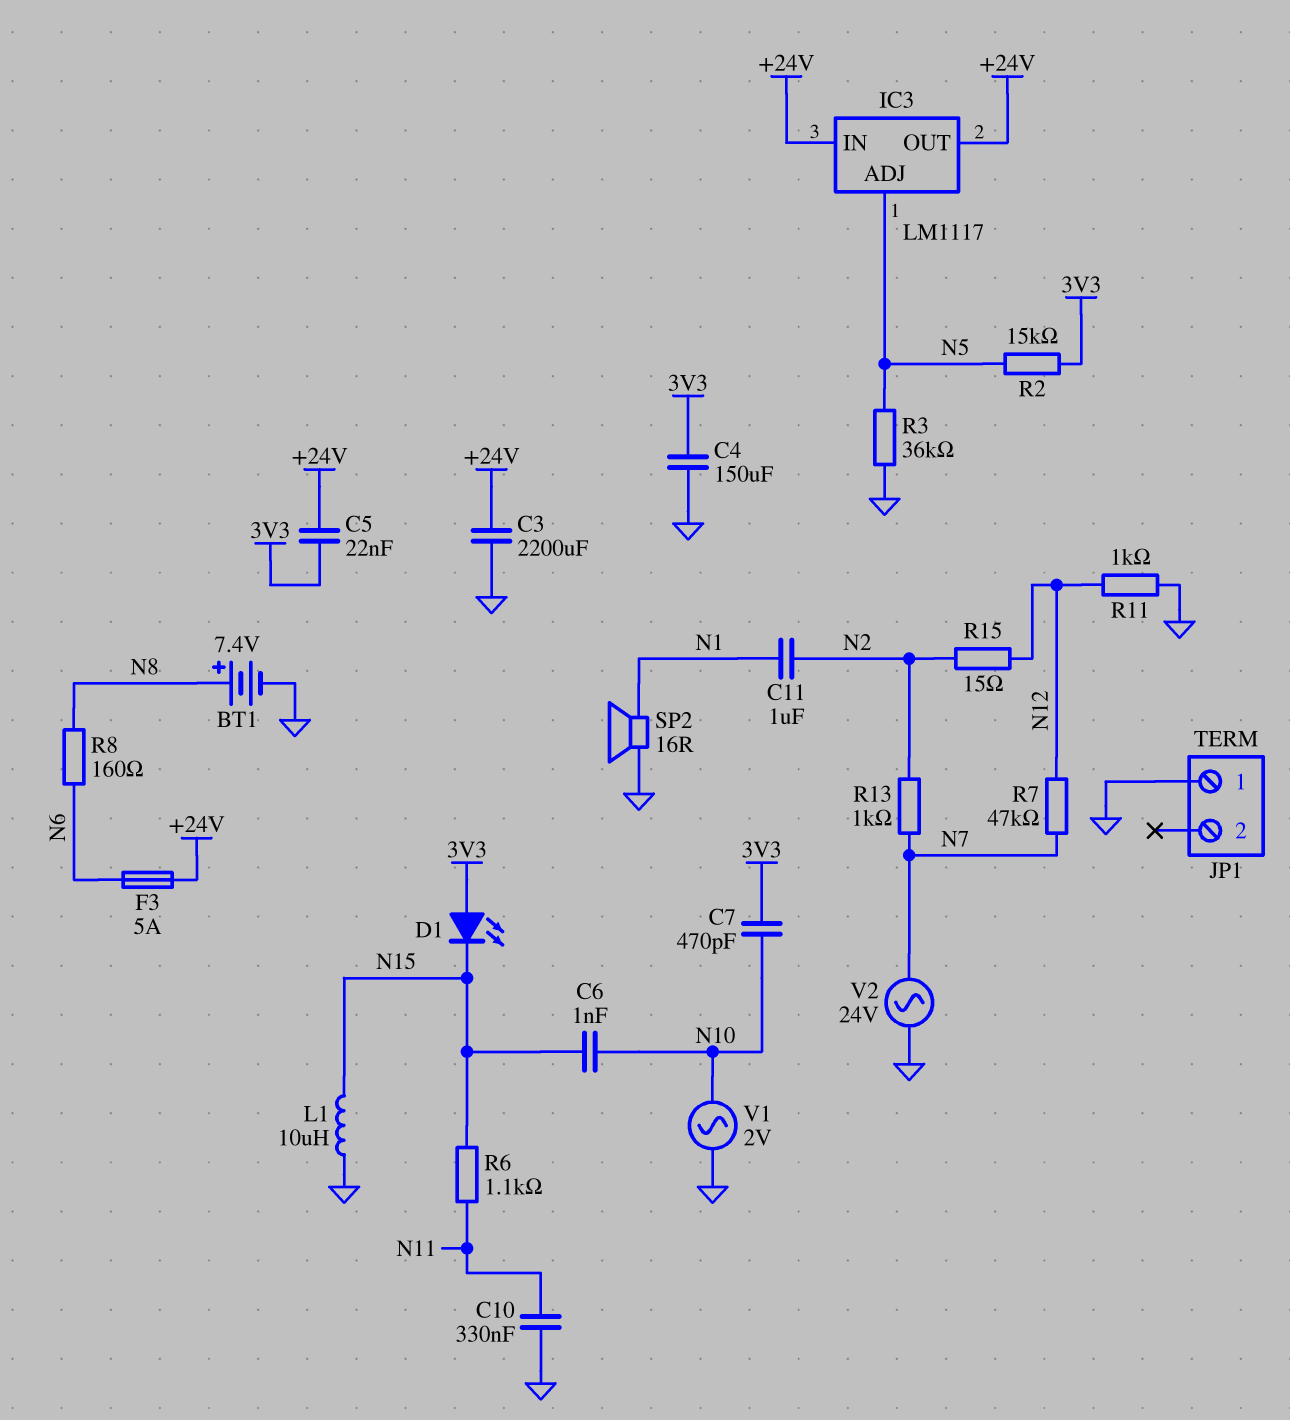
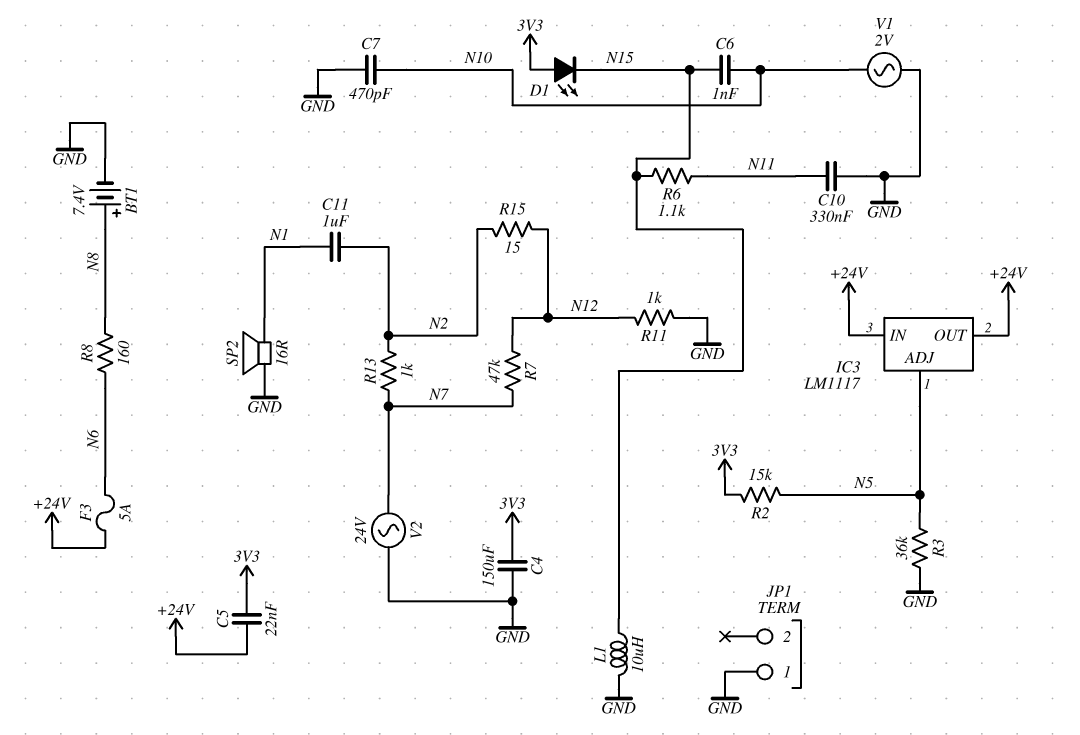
C3: 2200uF (+24V, GND) -> none
C7: 470pF (3V3, N10) -> 470pF (GND, N10)

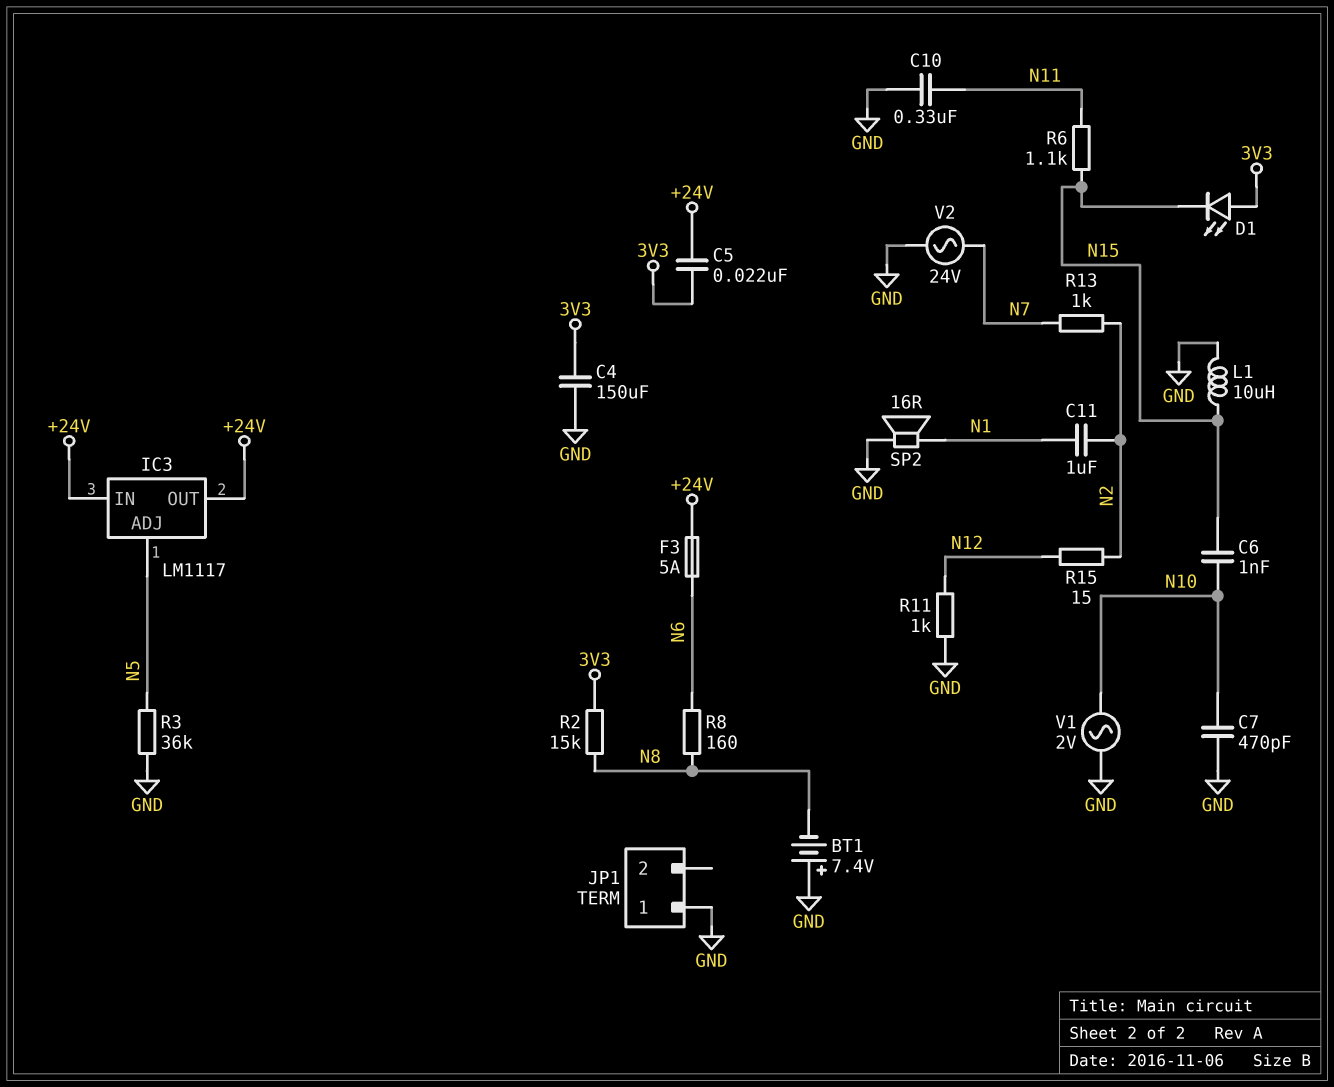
BT1: 7.4V (plus N8, minus GND) -> 7.4V (plus GND, minus N8)
R2: 15k (3V3, N5) -> 15k (3V3, N8)
R7: 47k (N7, N12) -> none

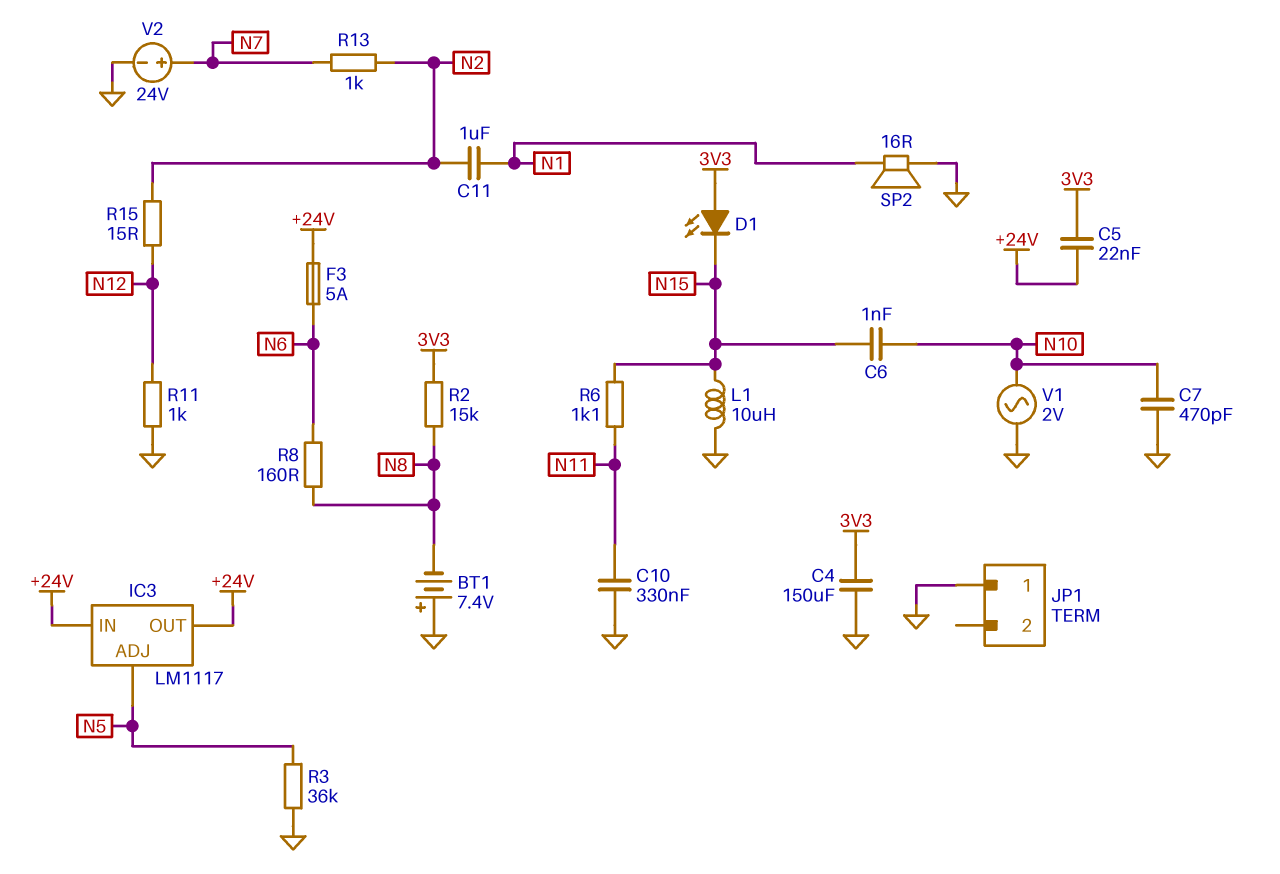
V2: AC 24V (GND, N7) -> 24V (plus N7, minus GND)

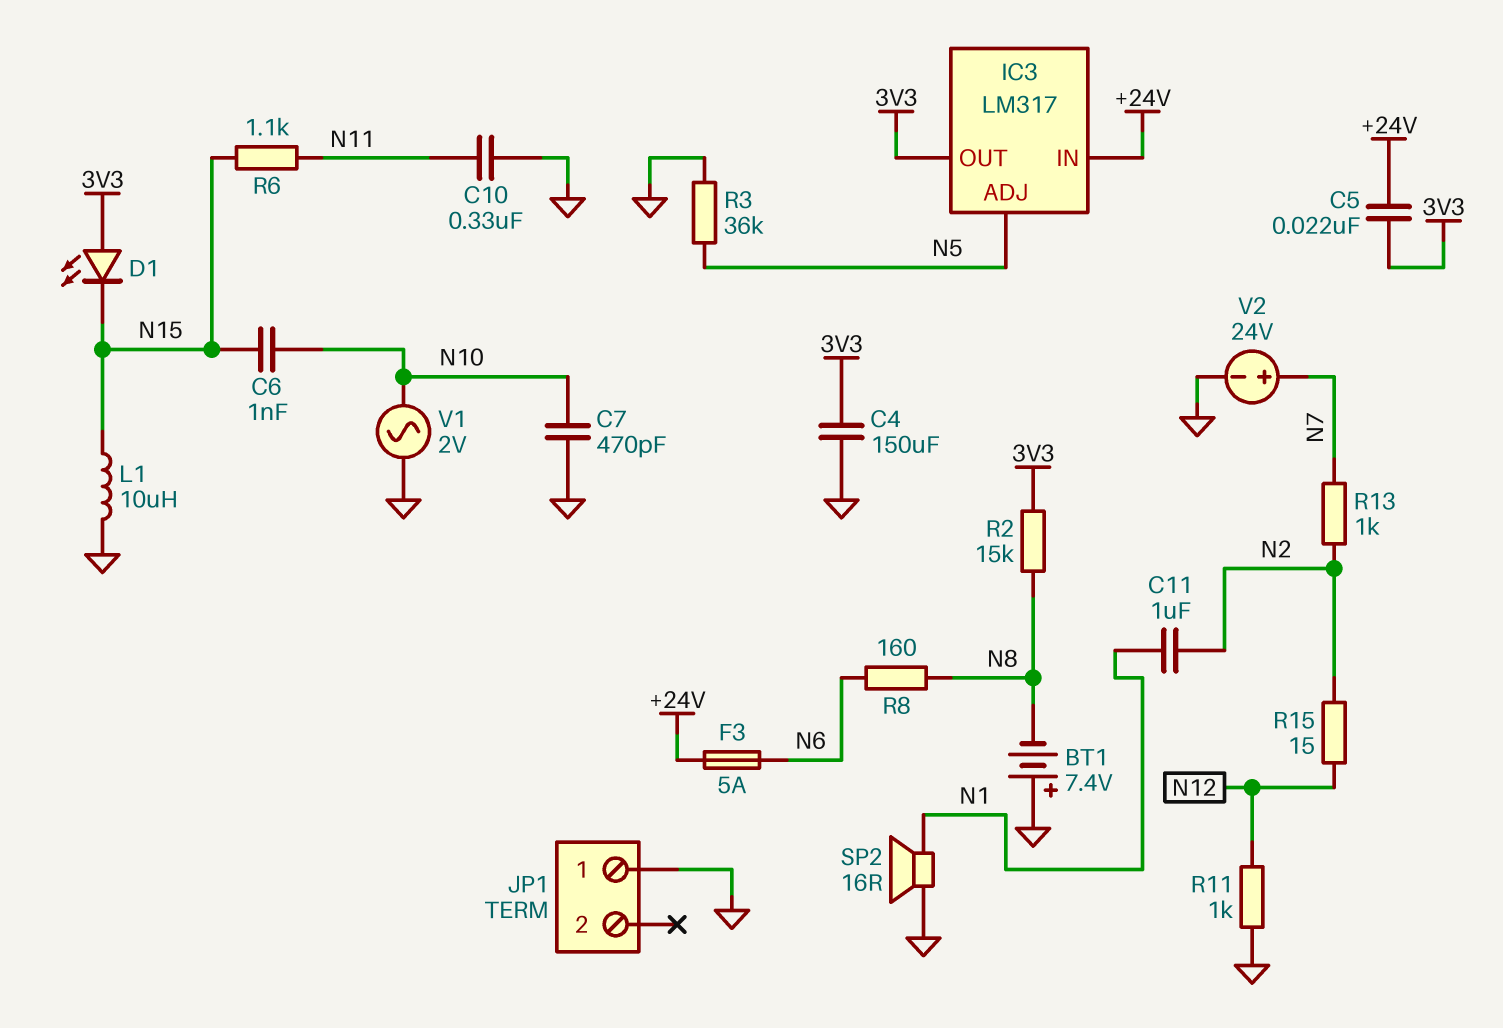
IC3: LM1117 -> LM317
IC3 pin OUT: +24V -> 3V3

